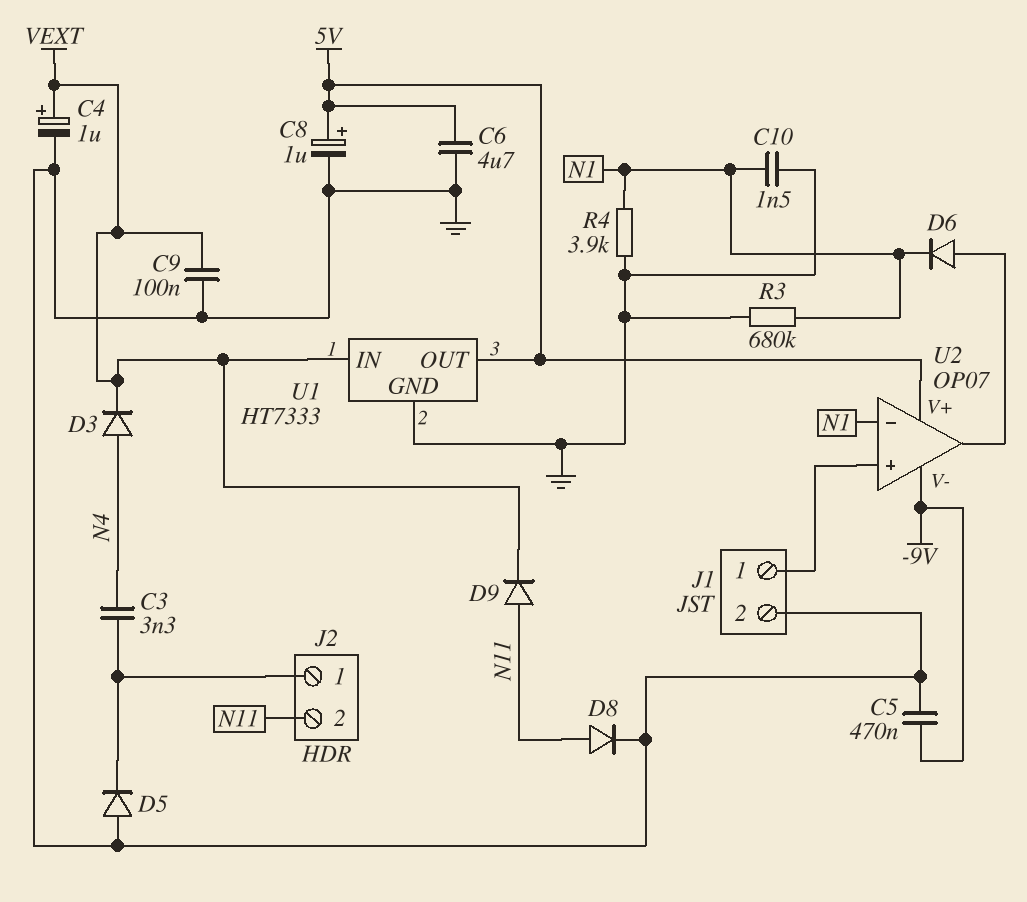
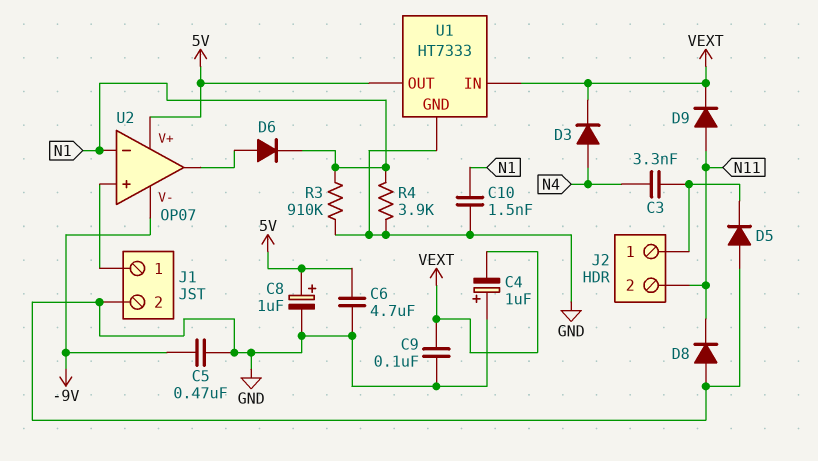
C4: 1uF (plus VEXT, minus GND) -> 1uF (plus GND, minus VEXT)
D8: diode (A N11, K GND) -> diode (A GND, K N11)
R3: 680k (GND, N1) -> 910k (GND, N1)

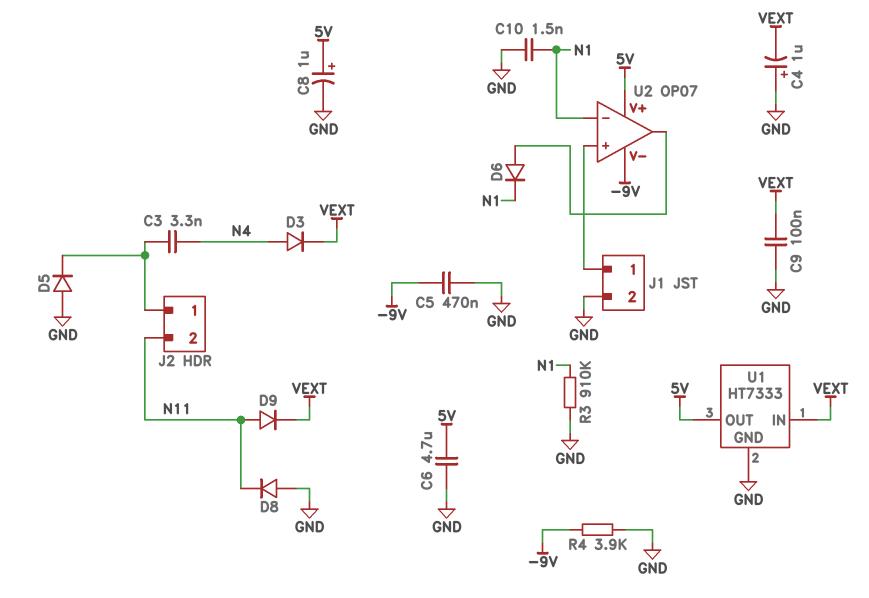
R4: 3.9k (GND, N1) -> 3.9k (-9V, GND)

